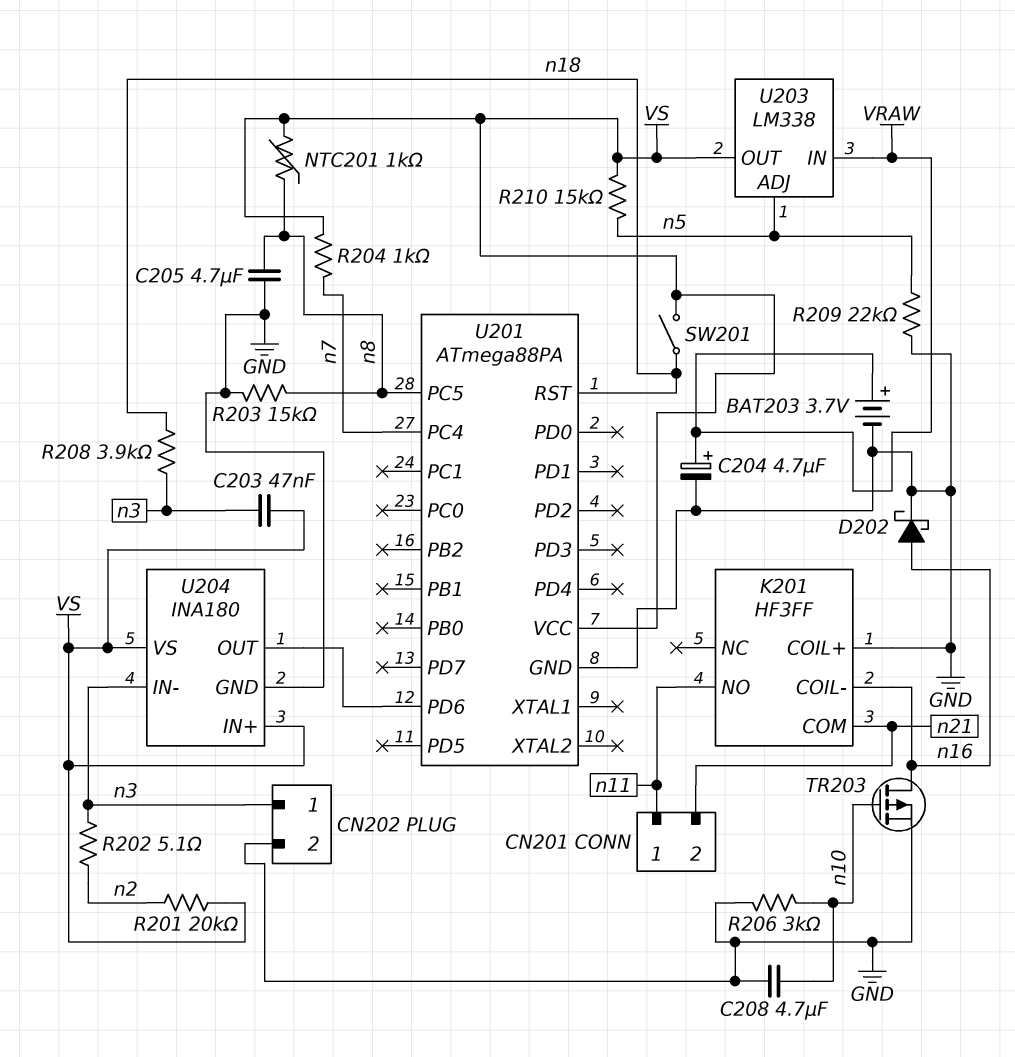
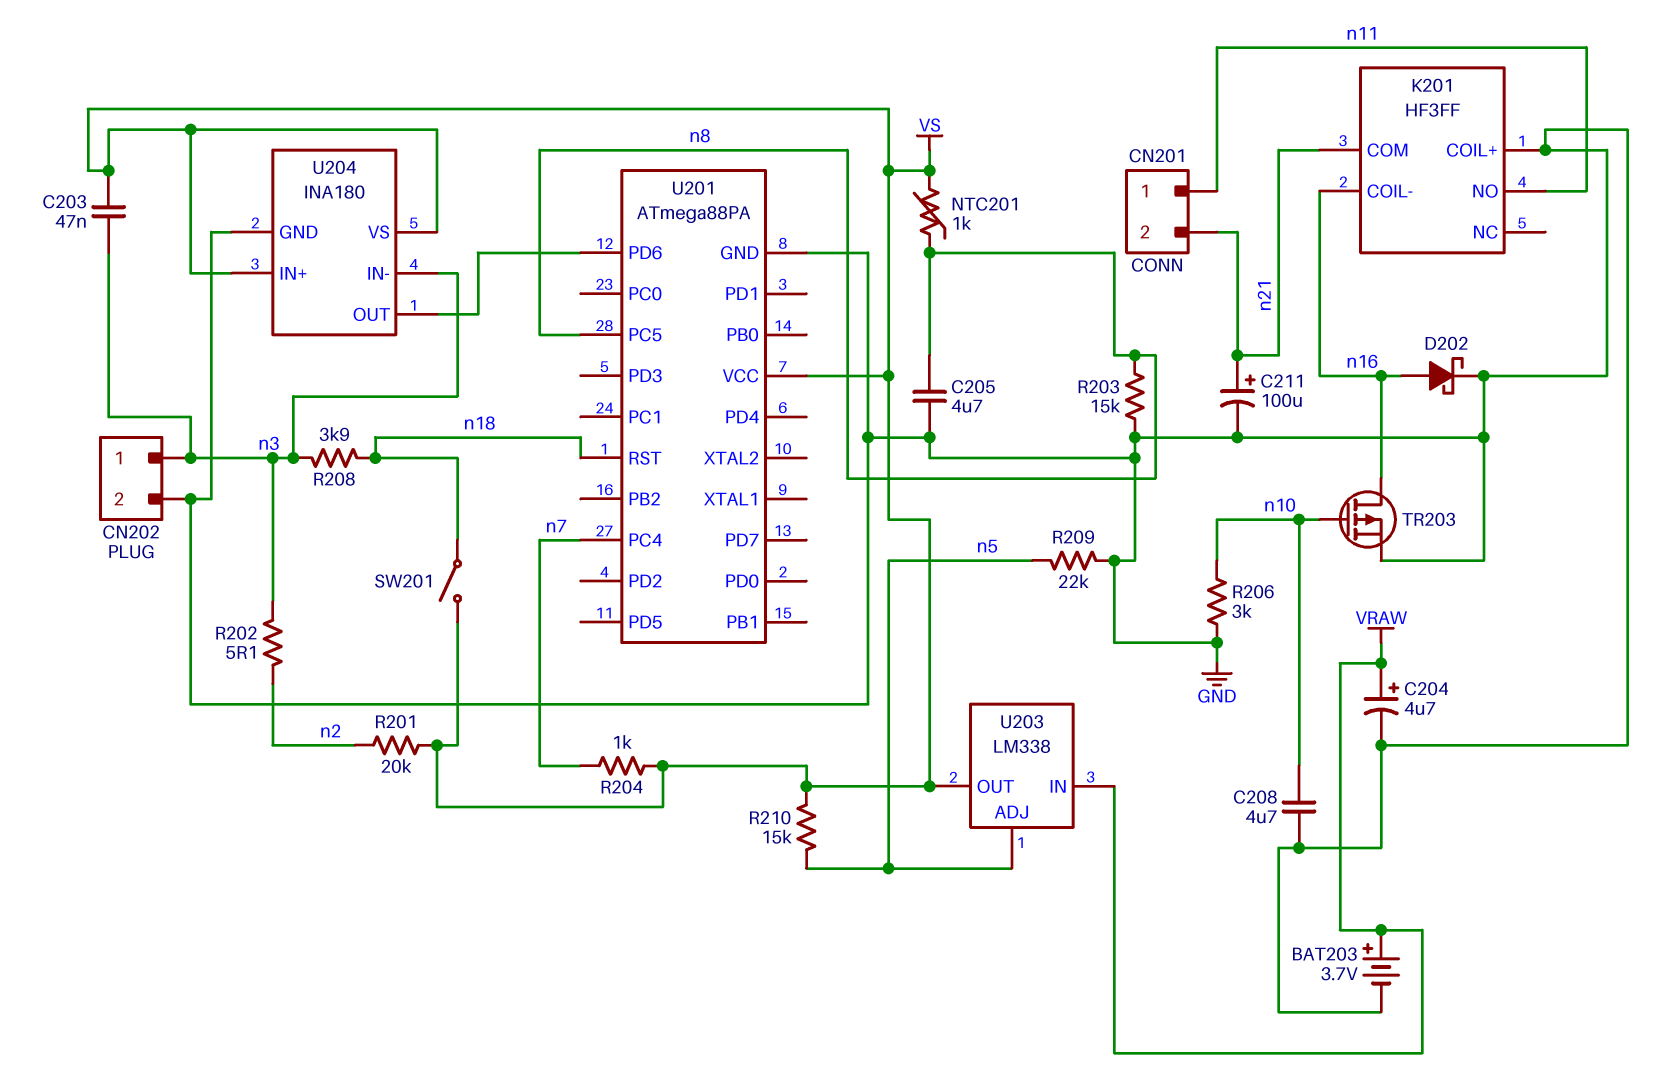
C211: none -> 100uF (plus n21, minus GND)

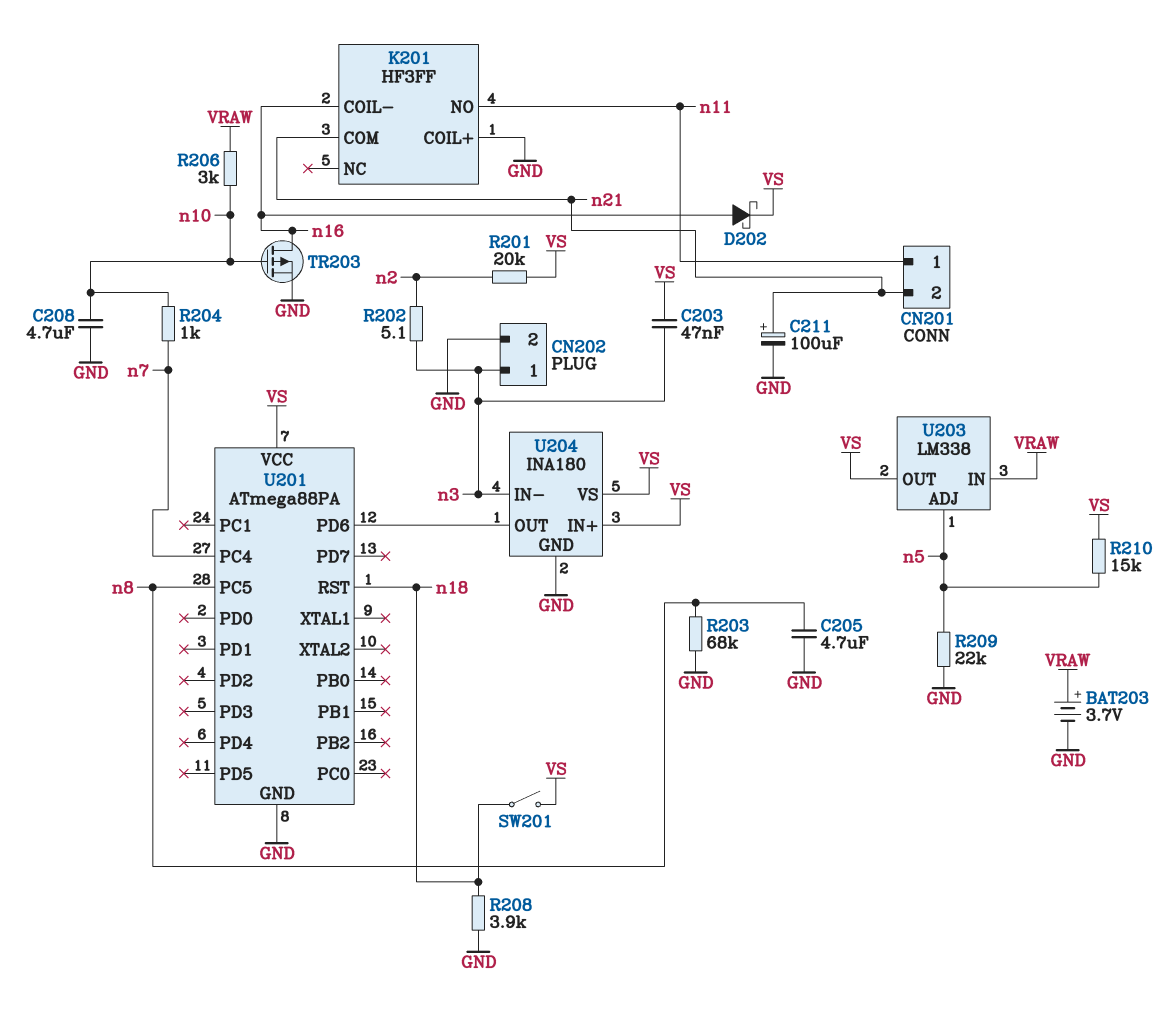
C204: 4.7uF (plus VRAW, minus GND) -> none
D202: schottky (A n16, K GND) -> schottky (A n16, K VS)
NTC201: 1k (VS, n8) -> none
R203: 15k (GND, n8) -> 68k (GND, n8)
R204: 1k (VS, n7) -> 1k (n7, n10)
R206: 3k (GND, n10) -> 3k (VRAW, n10)
R208: 3.9k (n3, n18) -> 3.9k (GND, n18)

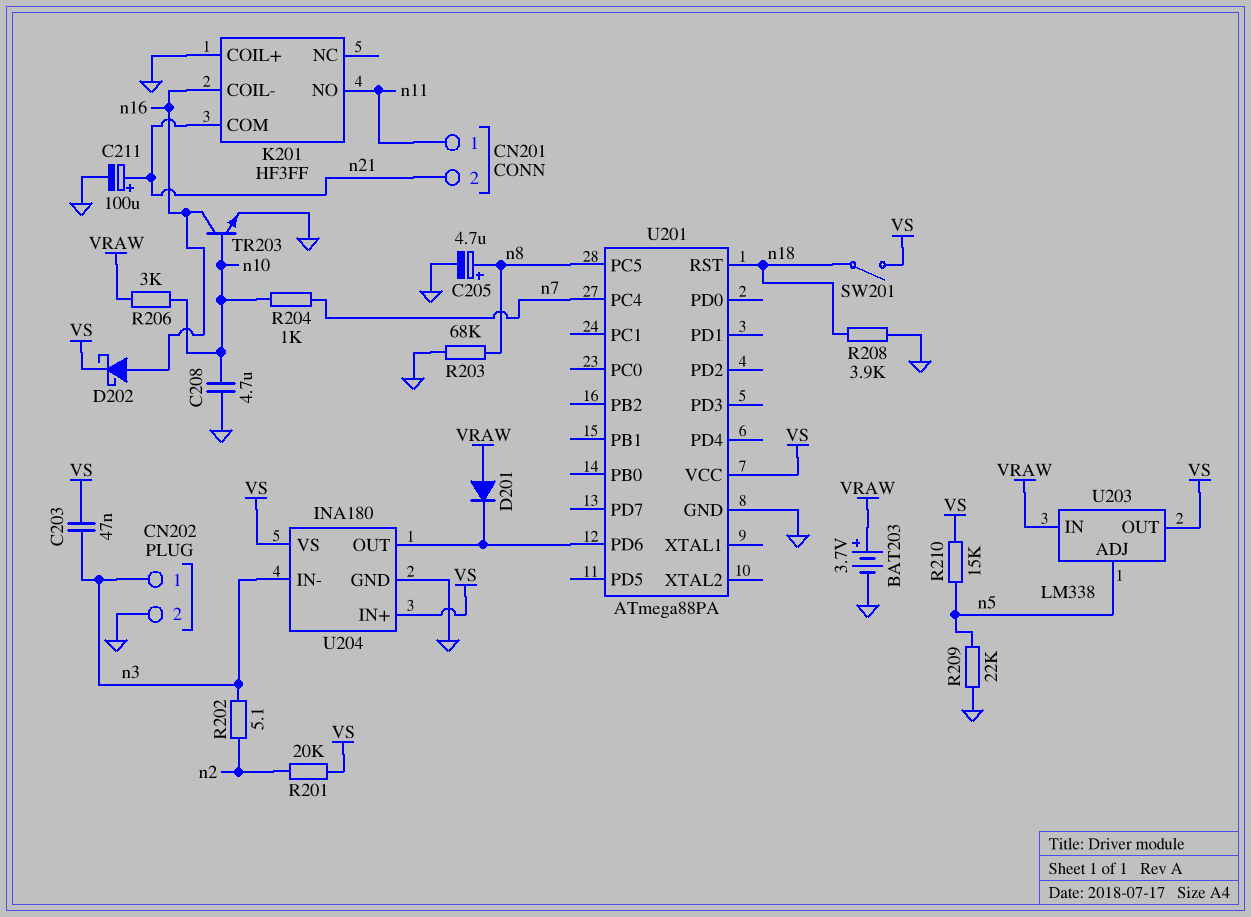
C205: 4.7uF (GND, n8) -> 4.7uF (plus n8, minus GND)
D201: none -> diode (A VRAW, K U201/PD6)
TR203: PMOS (G n10, D n16, S GND) -> NPN (B n10, C n16, E GND)

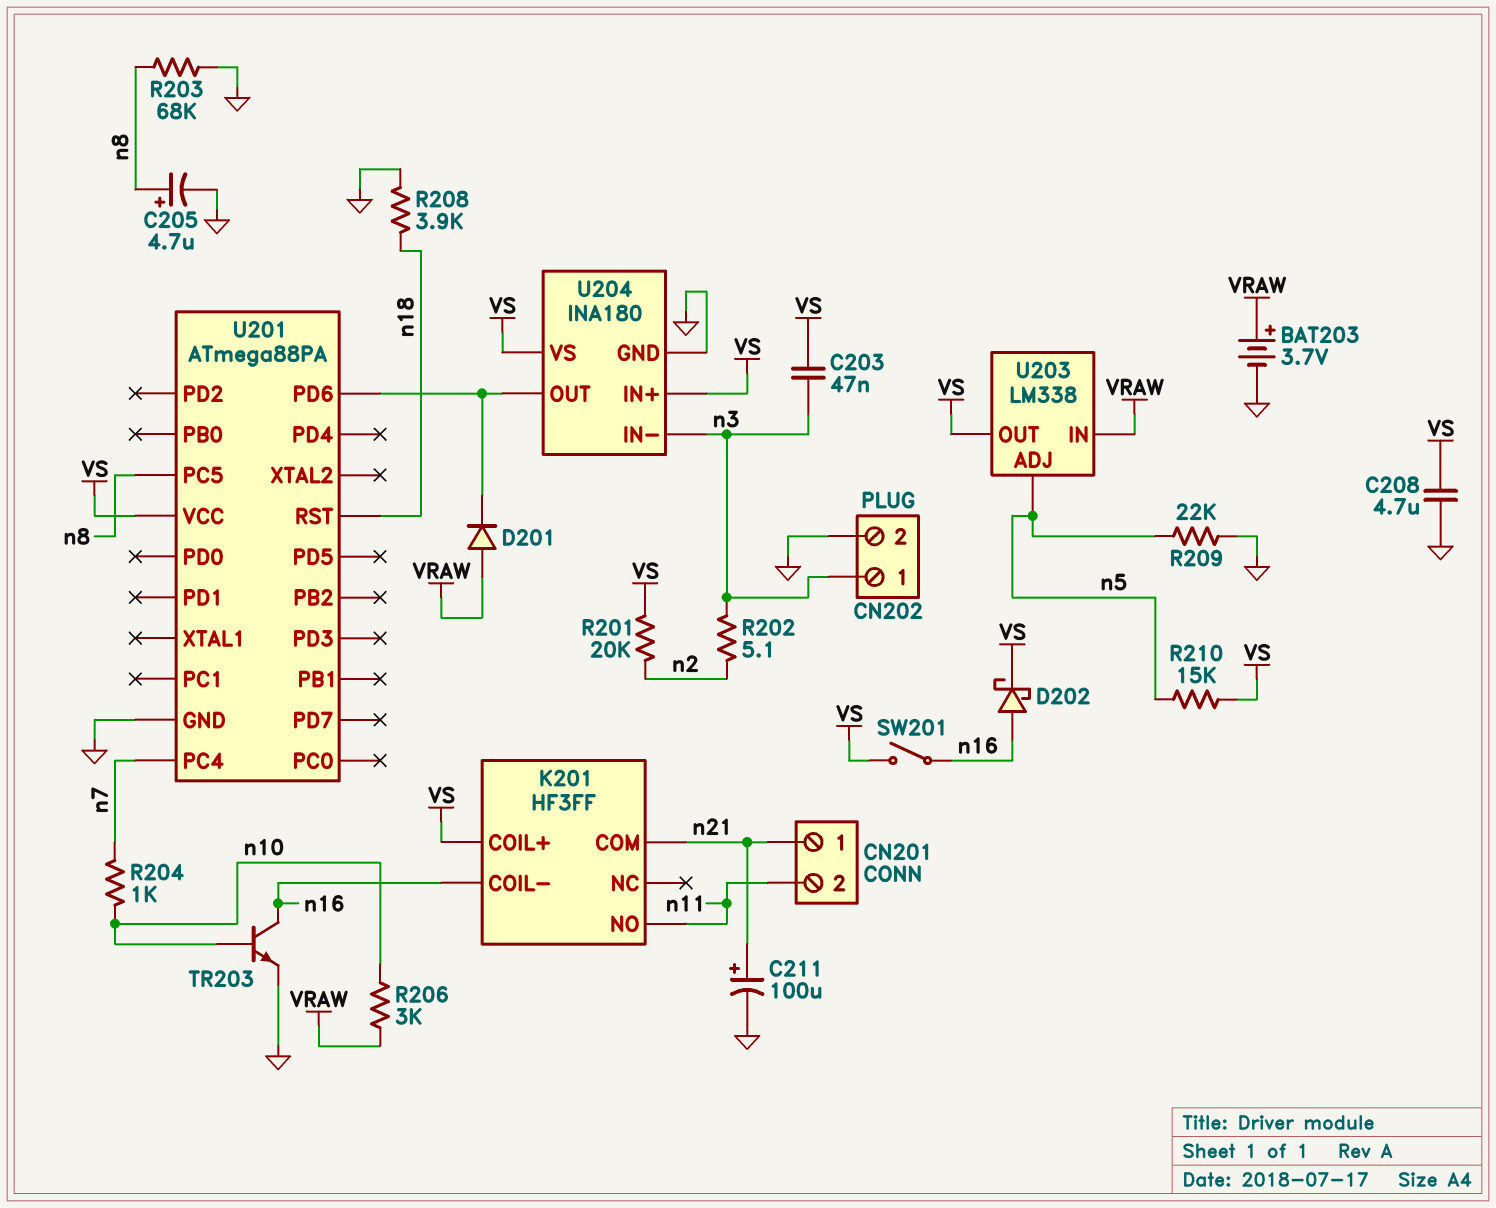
C208: 4.7uF (GND, n10) -> 4.7uF (GND, VS)
CN201 pin 1: n11 -> n21
CN201 pin 2: n21 -> n11
K201 pin COIL+: GND -> VS
SW201: switch (VS, n18) -> switch (VS, n16)

